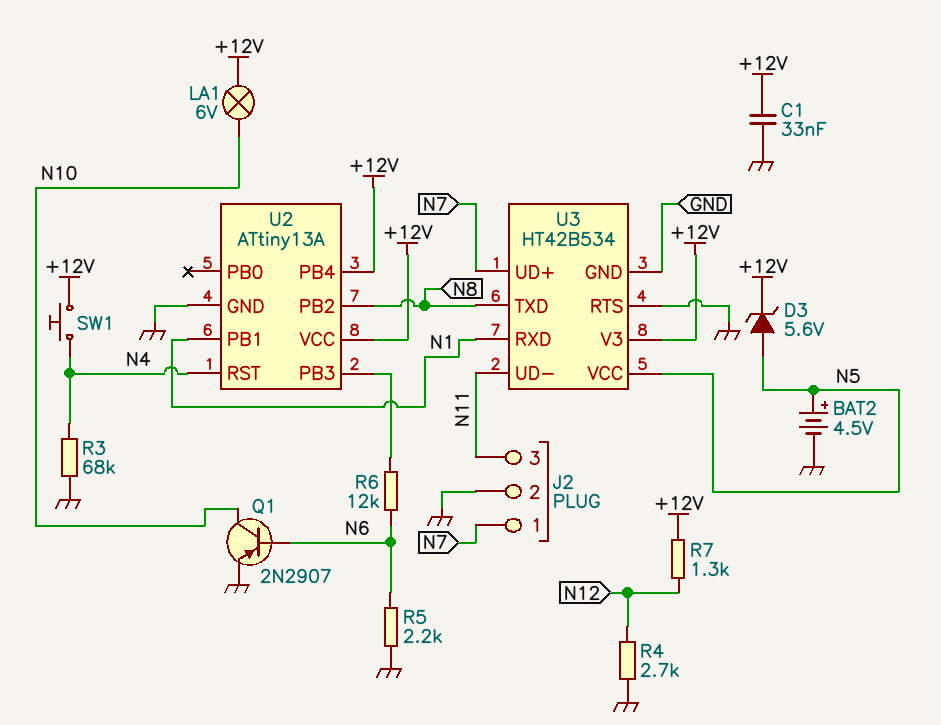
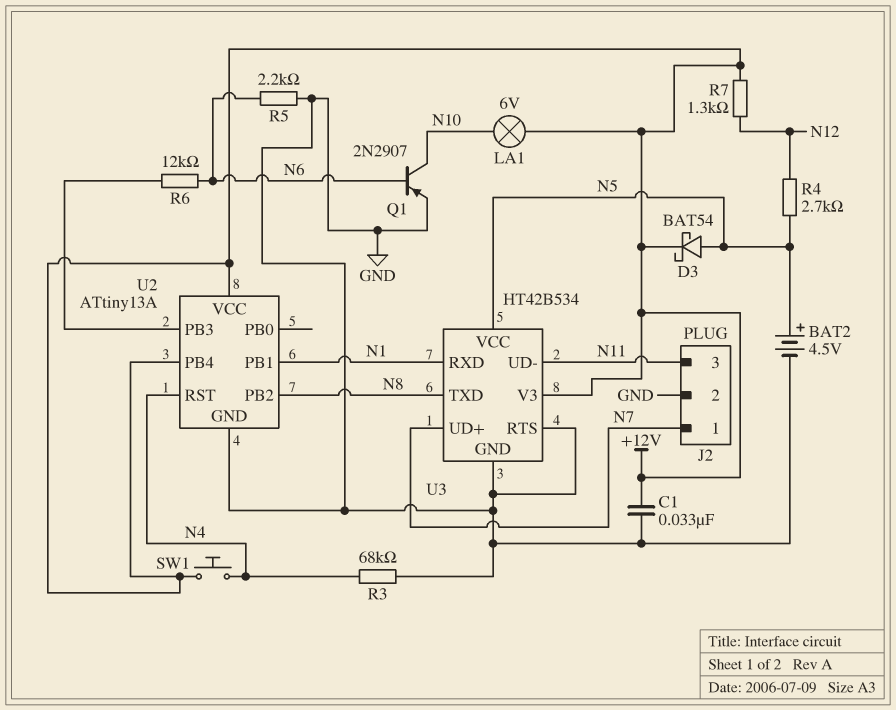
D3: zener 5.6V (A N5, K +12V) -> schottky BAT54 (A N5, K +12V)
R4: 2.7k (GND, N12) -> 2.7k (N5, N12)

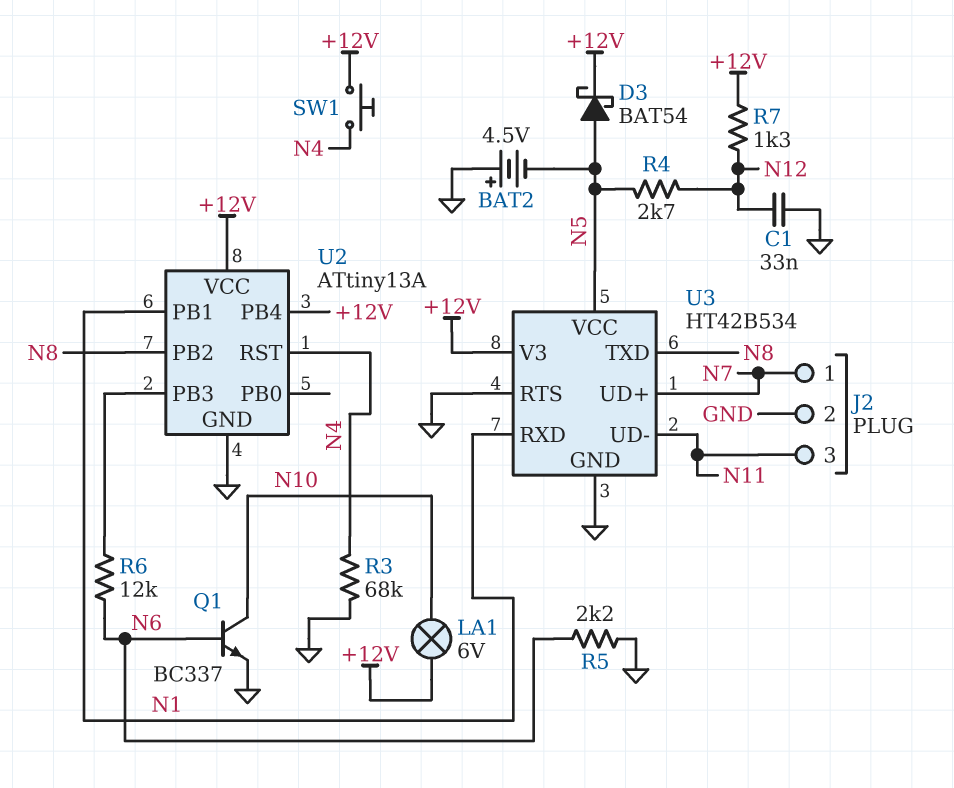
BAT2: 4.5V (plus N5, minus GND) -> 4.5V (plus GND, minus N5)
C1: 33nF (+12V, GND) -> 33nF (GND, N12)
Q1: PNP 2N2907 (B N6, C N10, E GND) -> NPN BC337 (B N6, C N10, E GND)

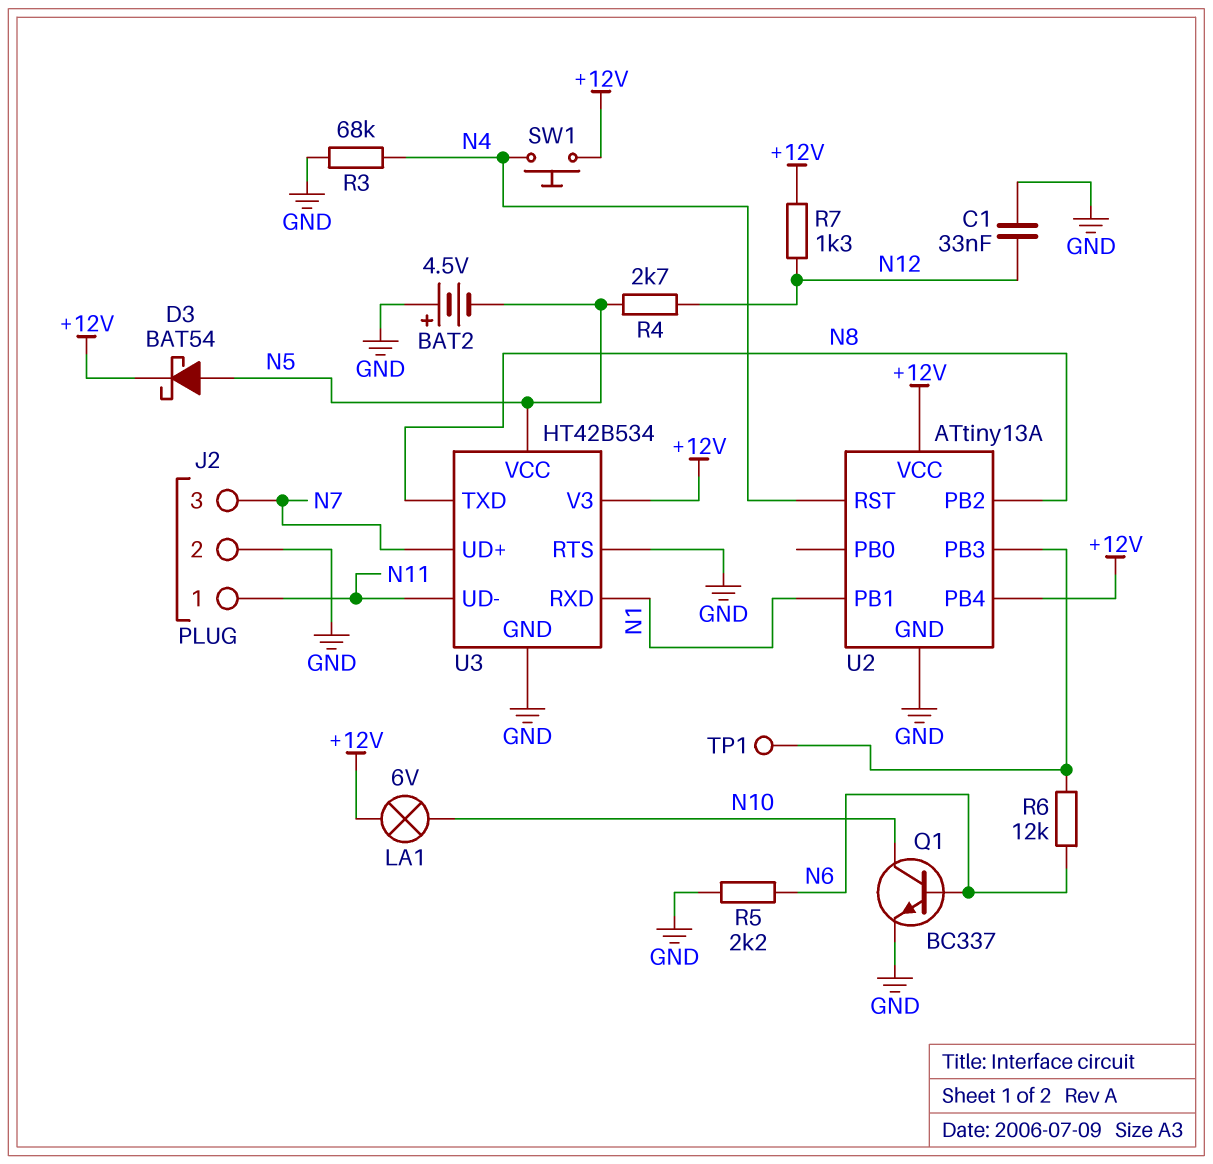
J2 pin 1: N7 -> N11
J2 pin 3: N11 -> N7
TP1: none -> test point (U2/PB3)

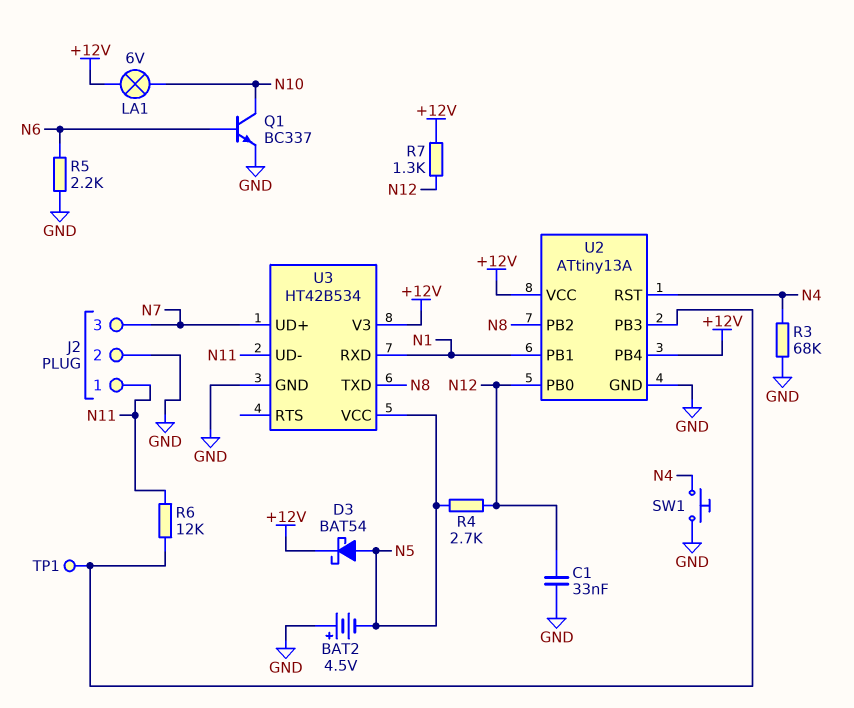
R6: 12k (N6, U2/PB3) -> 12k (N11, U2/PB3)
SW1: button (+12V, N4) -> button (GND, N4)
U2 pin PB0: none -> N12
U3 pin RTS: GND -> none

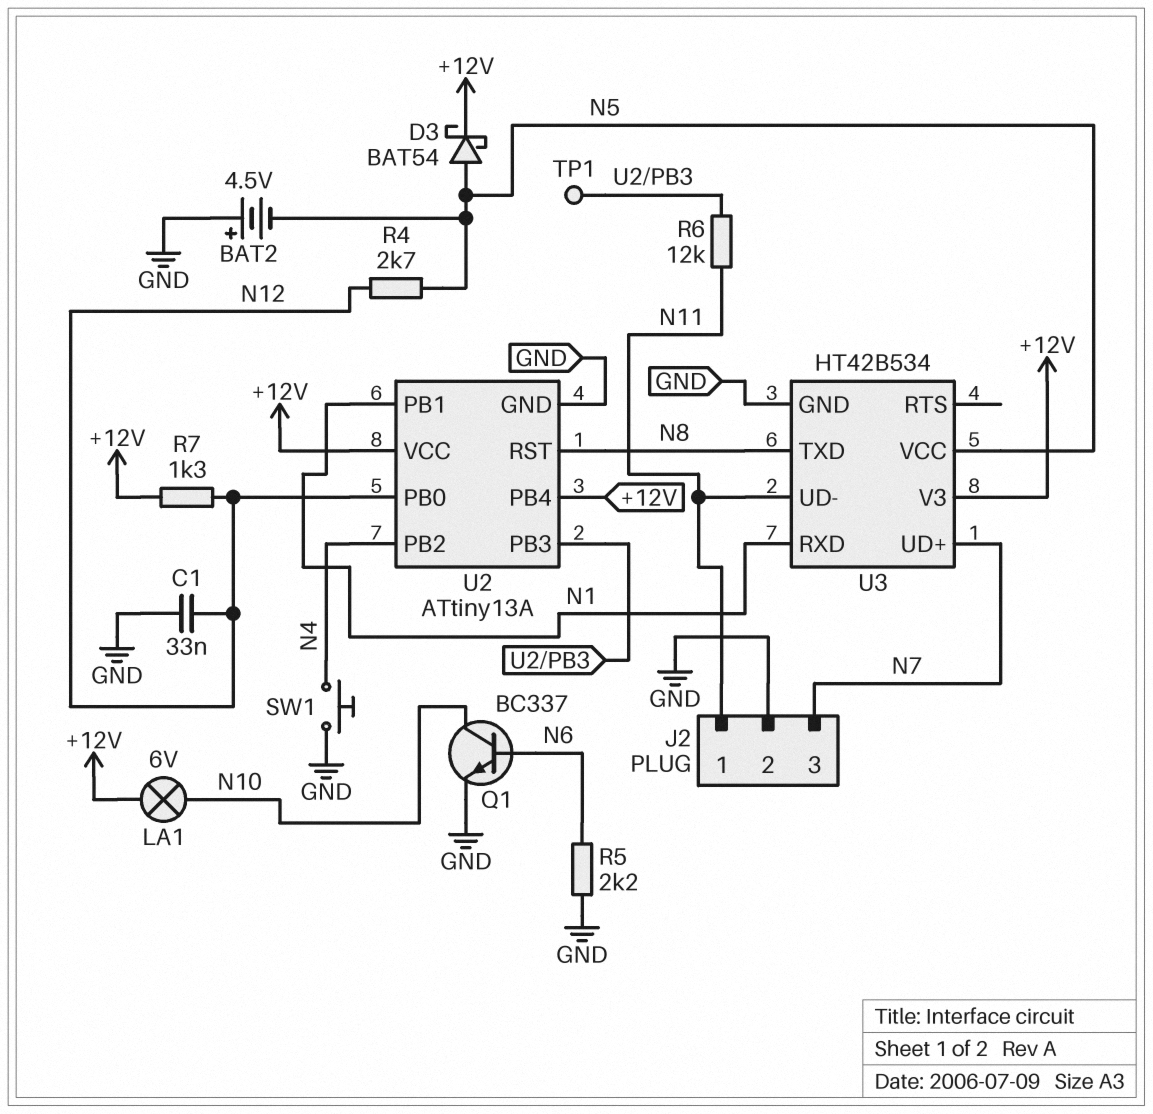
R3: 68k (GND, N4) -> none
U2 pin PB2: N8 -> N4
U2 pin RST: N4 -> N8

